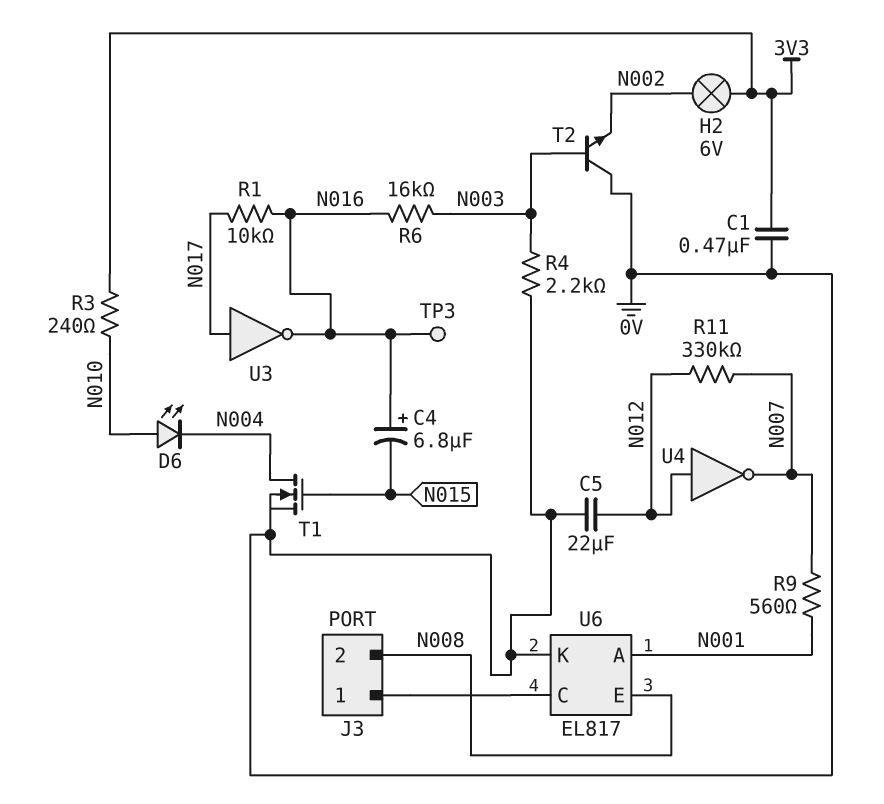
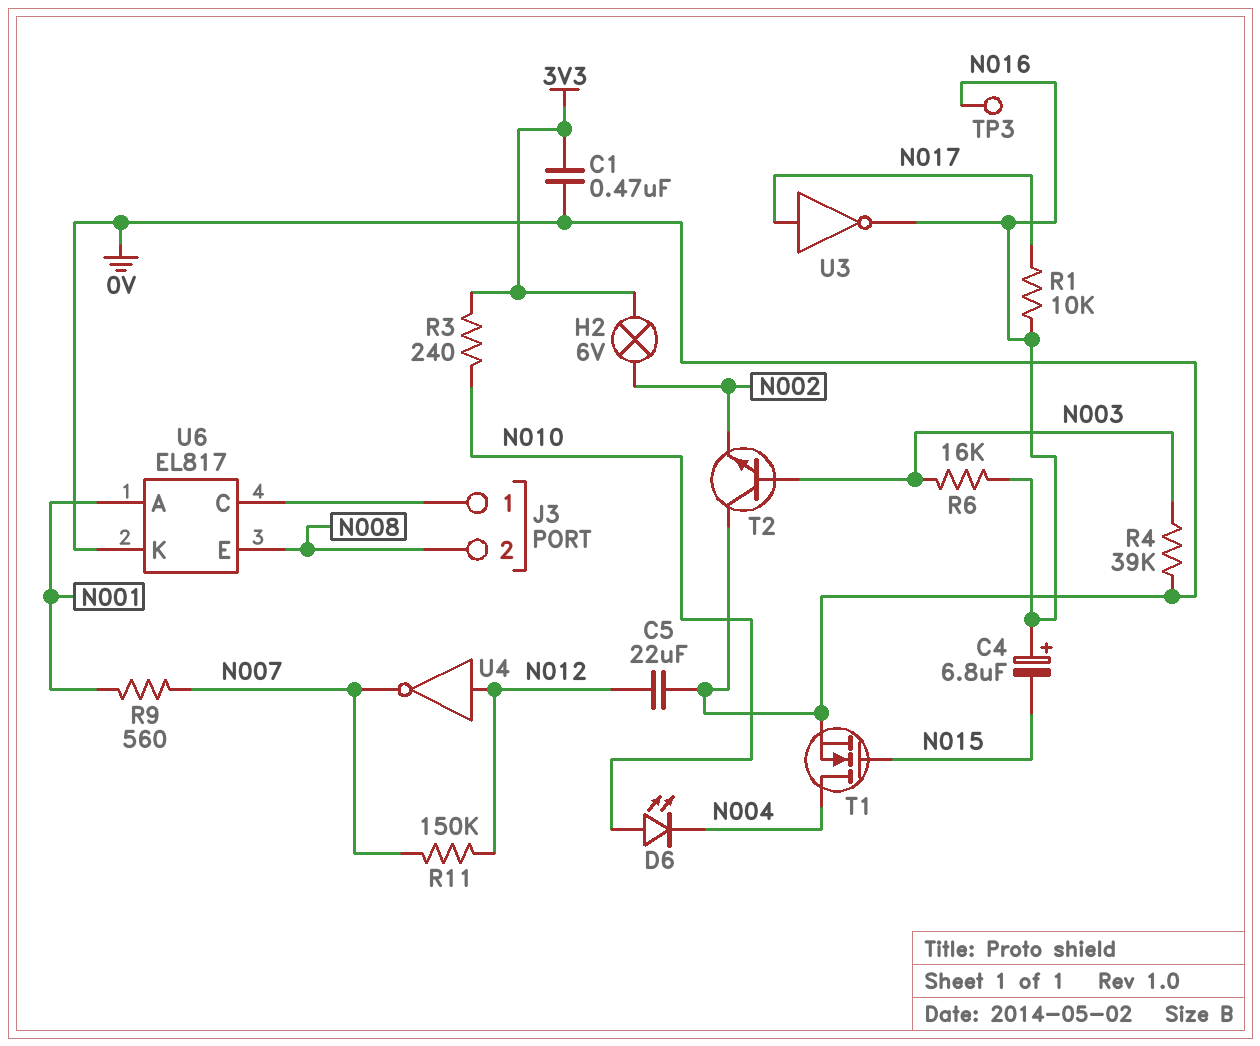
R4: 2.2k (0V, N003) -> 39k (0V, N003)
R11: 330k (N007, N012) -> 150k (N007, N012)

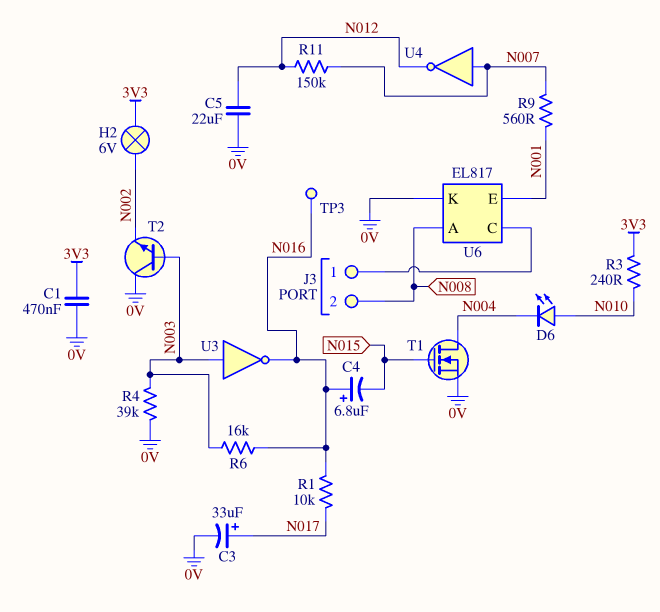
C3: none -> 33uF (plus N017, minus 0V)
U3: NOT (in N017, out N016) -> NOT (in N003, out N016)
U4: NOT (in N012, out N007) -> NOT (in N007, out N012)
U6 pin A: N001 -> N008
U6 pin E: N008 -> N001

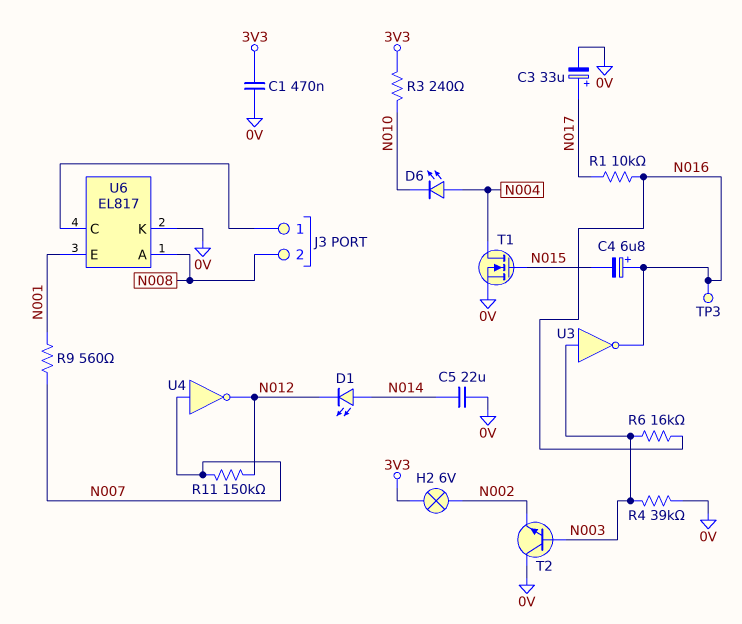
C5: 22uF (0V, N012) -> 22uF (0V, N014)
D1: none -> LED (A N014, K N012)
D6: LED (A N010, K N004) -> LED (A N004, K N010)

